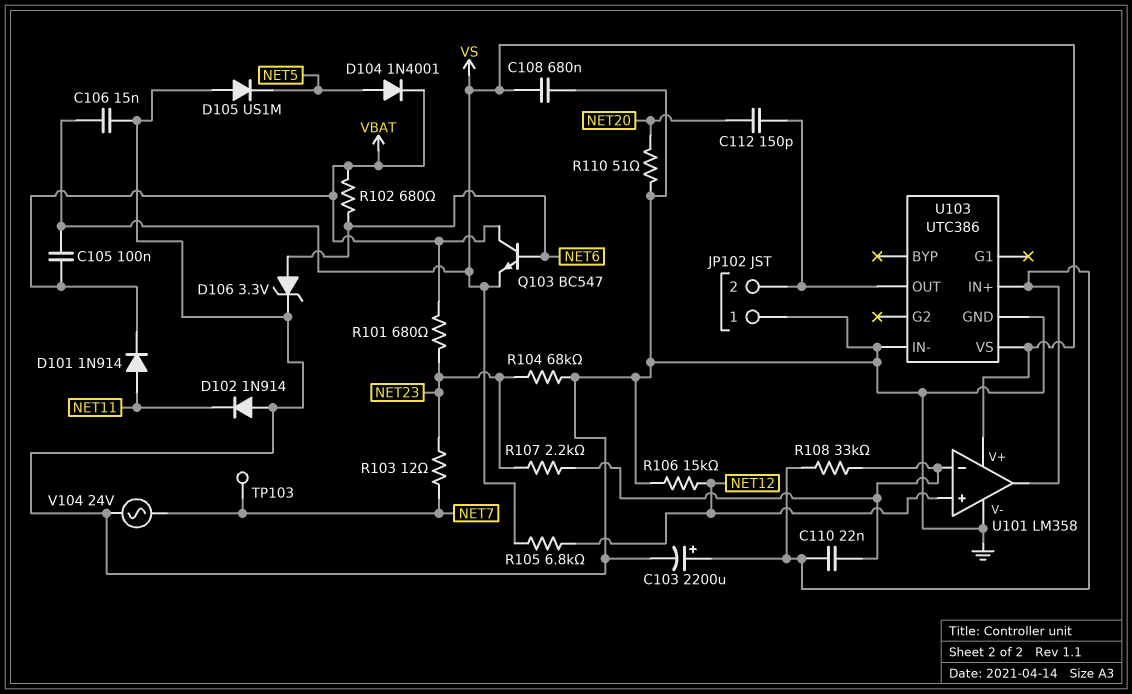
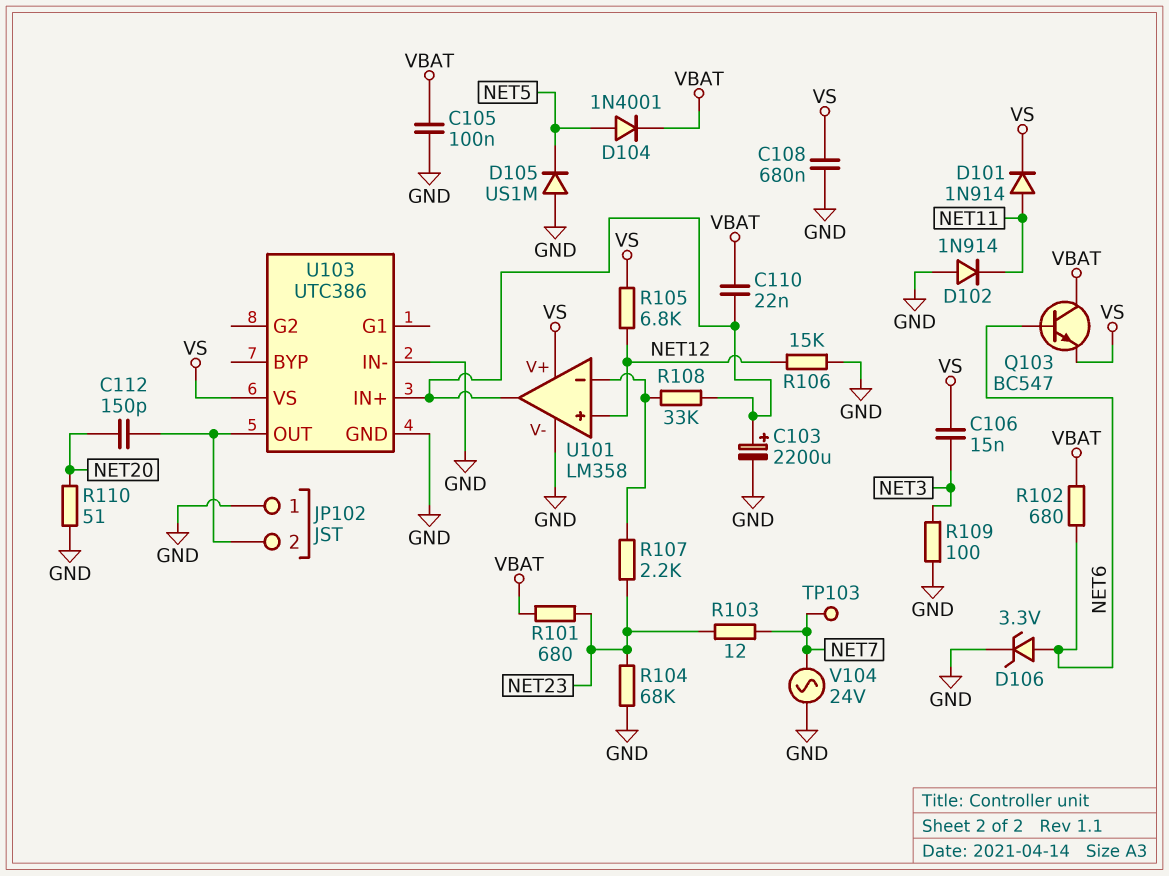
C105: 100nF (VBAT, VS) -> 100nF (GND, VBAT)
C106: 15nF (GND, VS) -> 15nF (NET3, VS)
C110: 22nF (U101/in-, U101/out) -> 22nF (U101/out, VBAT)
D101: diode 1N914 (A NET11, K VBAT) -> diode 1N914 (A NET11, K VS)
R109: none -> 100 (GND, NET3)

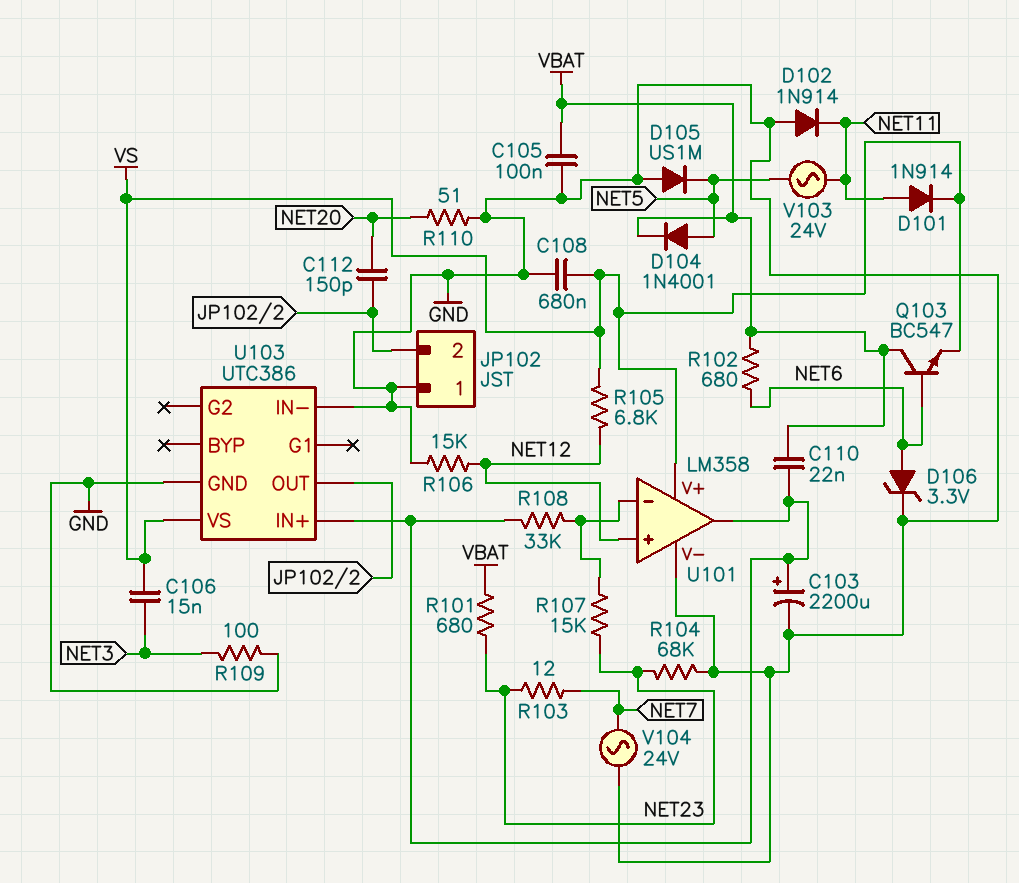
R107: 2.2k (NET23, U101/in-) -> 15k (NET23, U101/in-)
TP103: test point (NET7) -> none
V103: none -> AC 24V (NET5, NET11)

